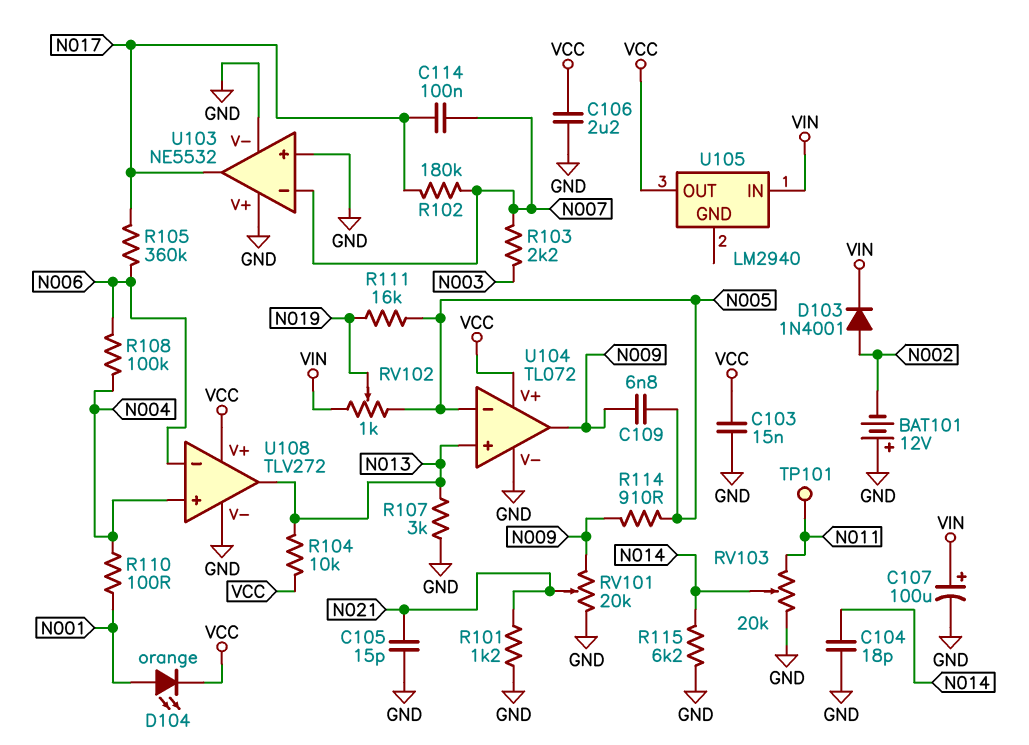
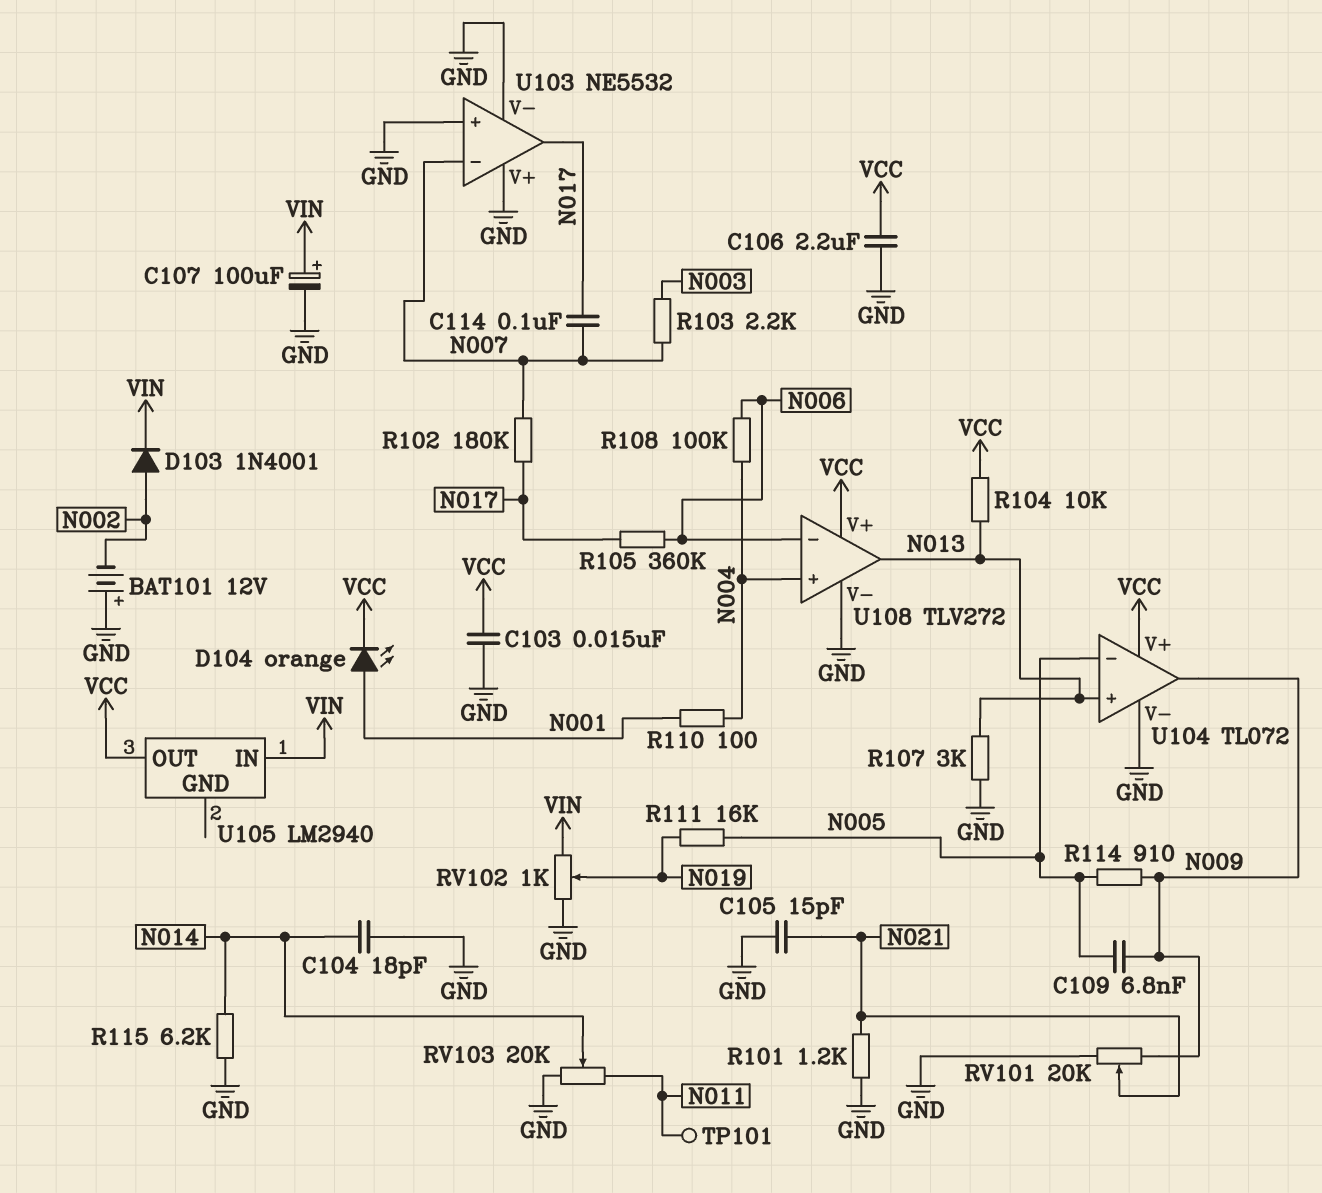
RV102: 1k (N005, VIN, wiper N019) -> 1k (GND, VIN, wiper N019)

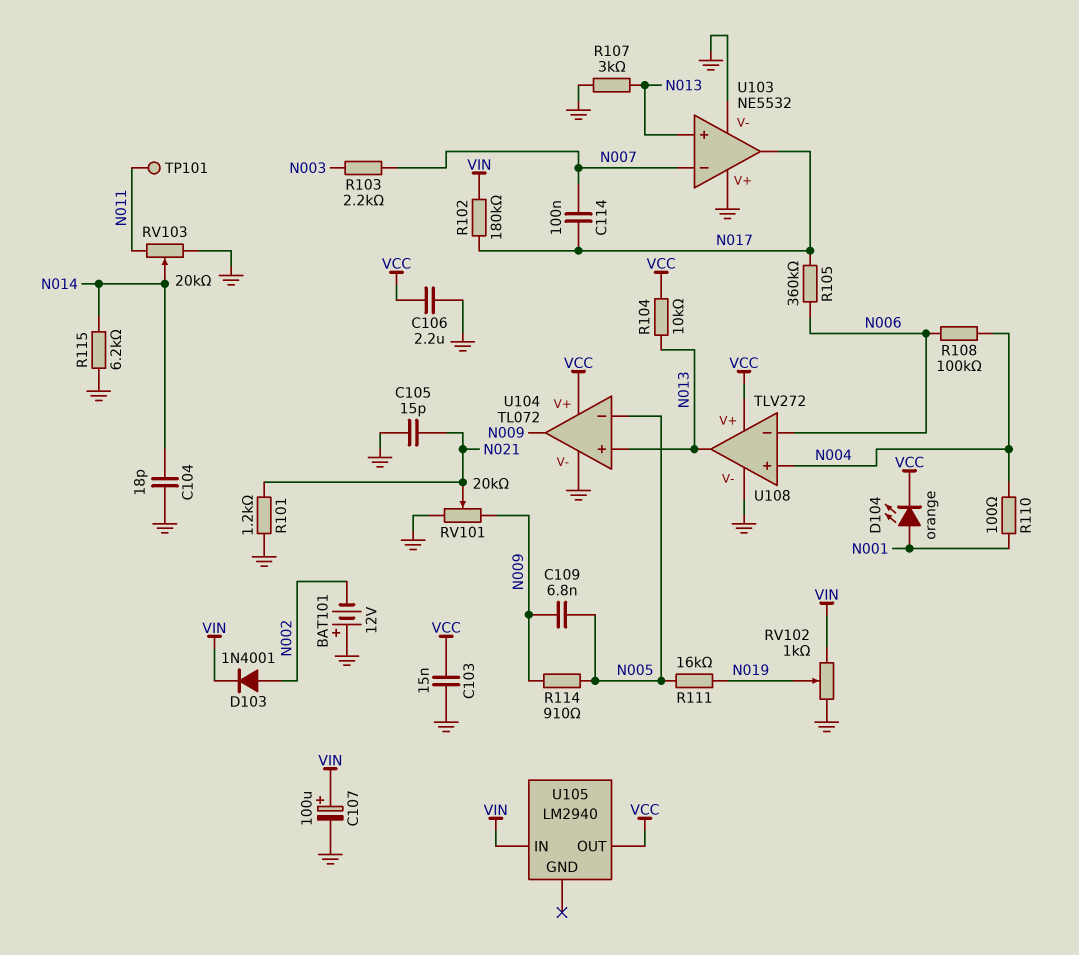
R102: 180k (N007, N017) -> 180k (N017, VIN)
U103 pin in+: GND -> N013

